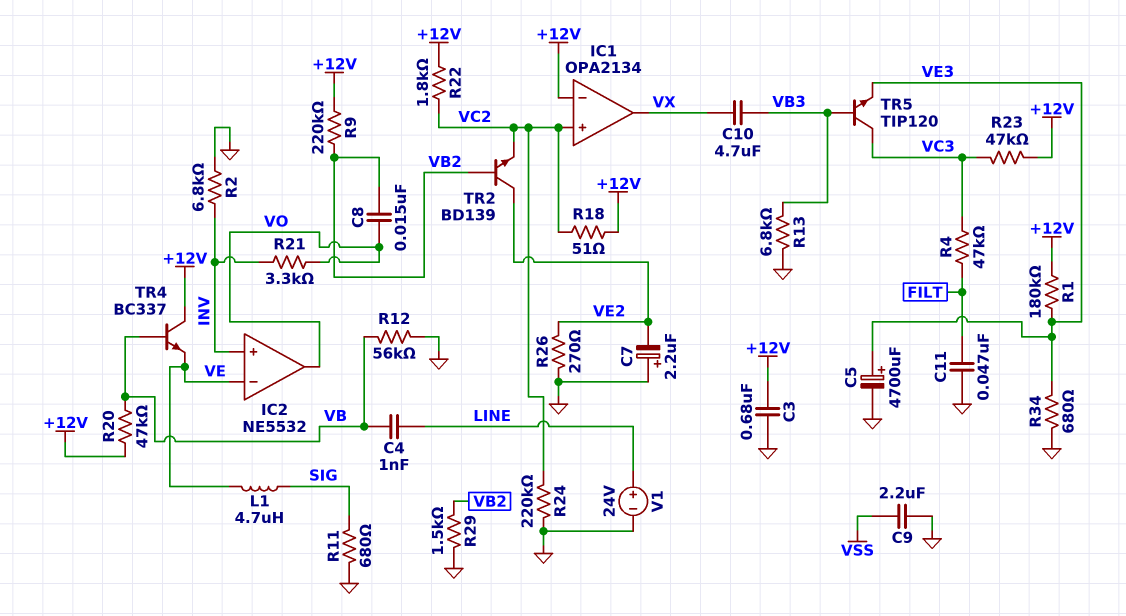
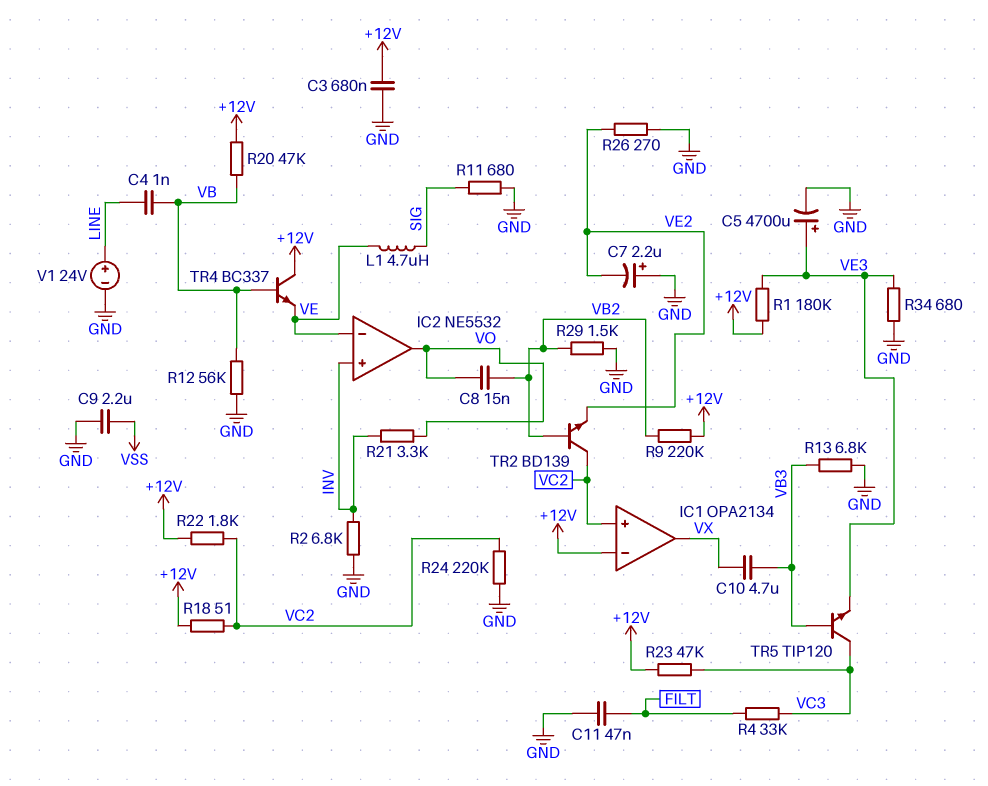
R4: 47k (FILT, VC3) -> 33k (FILT, VC3)
TR2: NPN BD139 (B VB2, C VE2, E VC2) -> NPN BD139 (B VB2, C VC2, E VE2)

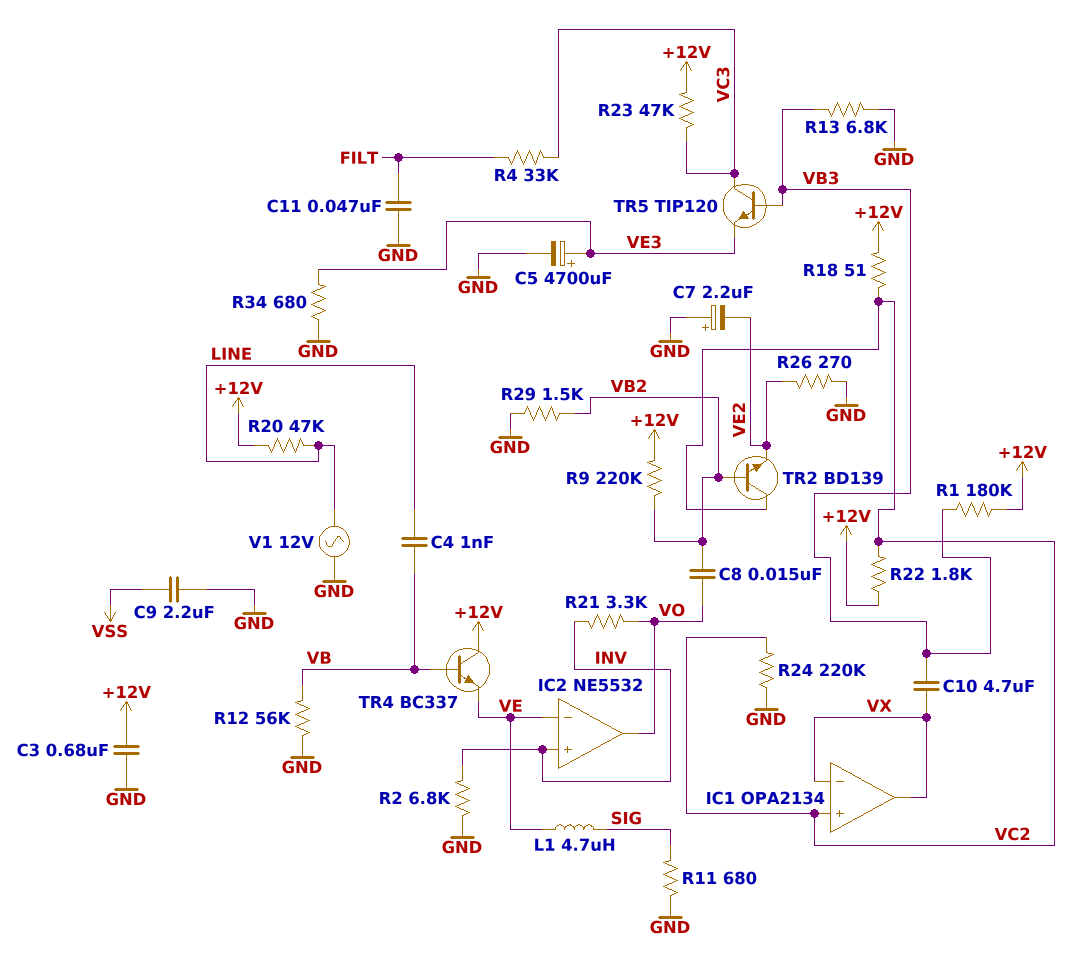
IC1 pin in-: +12V -> VX
R1: 180k (+12V, VE3) -> 180k (+12V, VB3)
R20: 47k (+12V, VB) -> 47k (+12V, LINE)
V1: 24V (plus LINE, minus GND) -> AC 12V (GND, LINE)

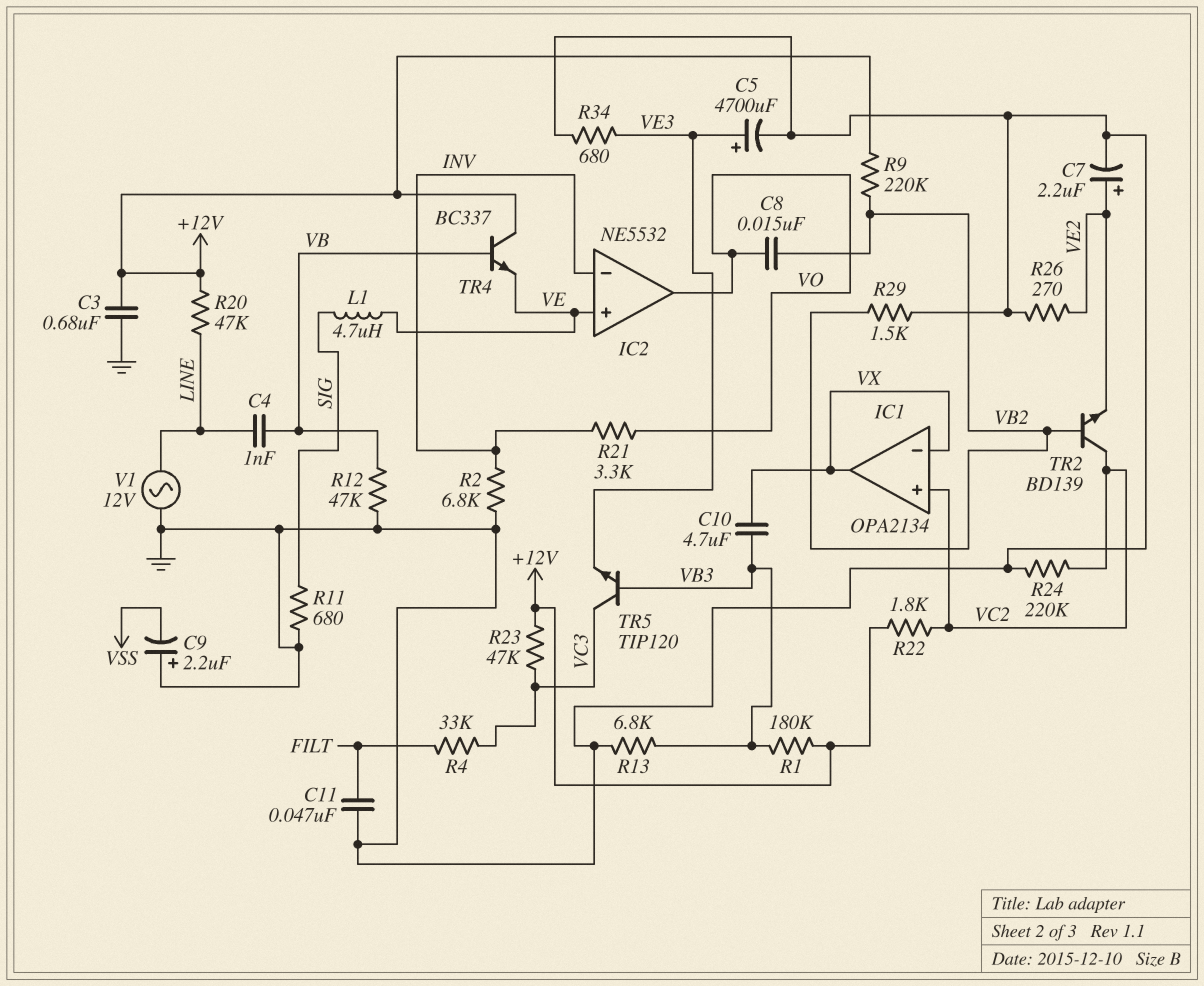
C7: 2.2uF (plus GND, minus VE2) -> 2.2uF (plus VE2, minus GND)
C9: 2.2uF (GND, VSS) -> 2.2uF (plus GND, minus VSS)
IC2 pin in+: INV -> VE
IC2 pin in-: VE -> INV
R12: 56k (GND, VB) -> 47k (GND, VB)
R18: 51 (+12V, VC2) -> none

